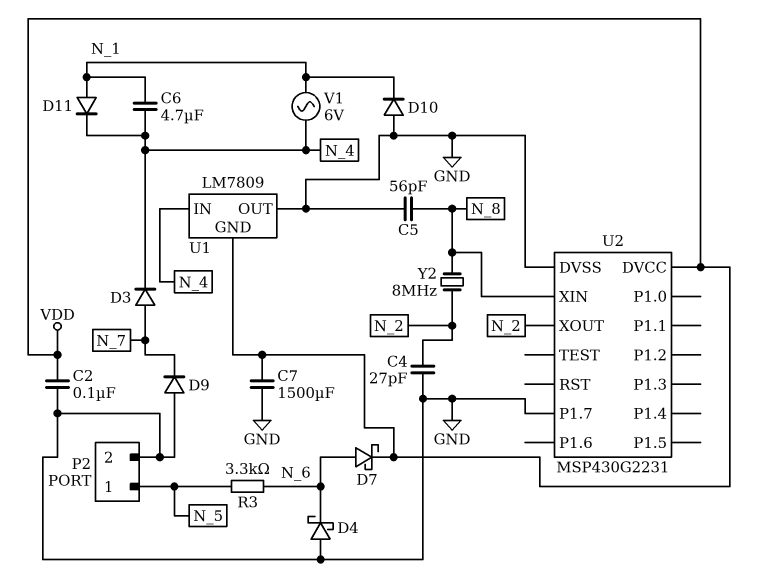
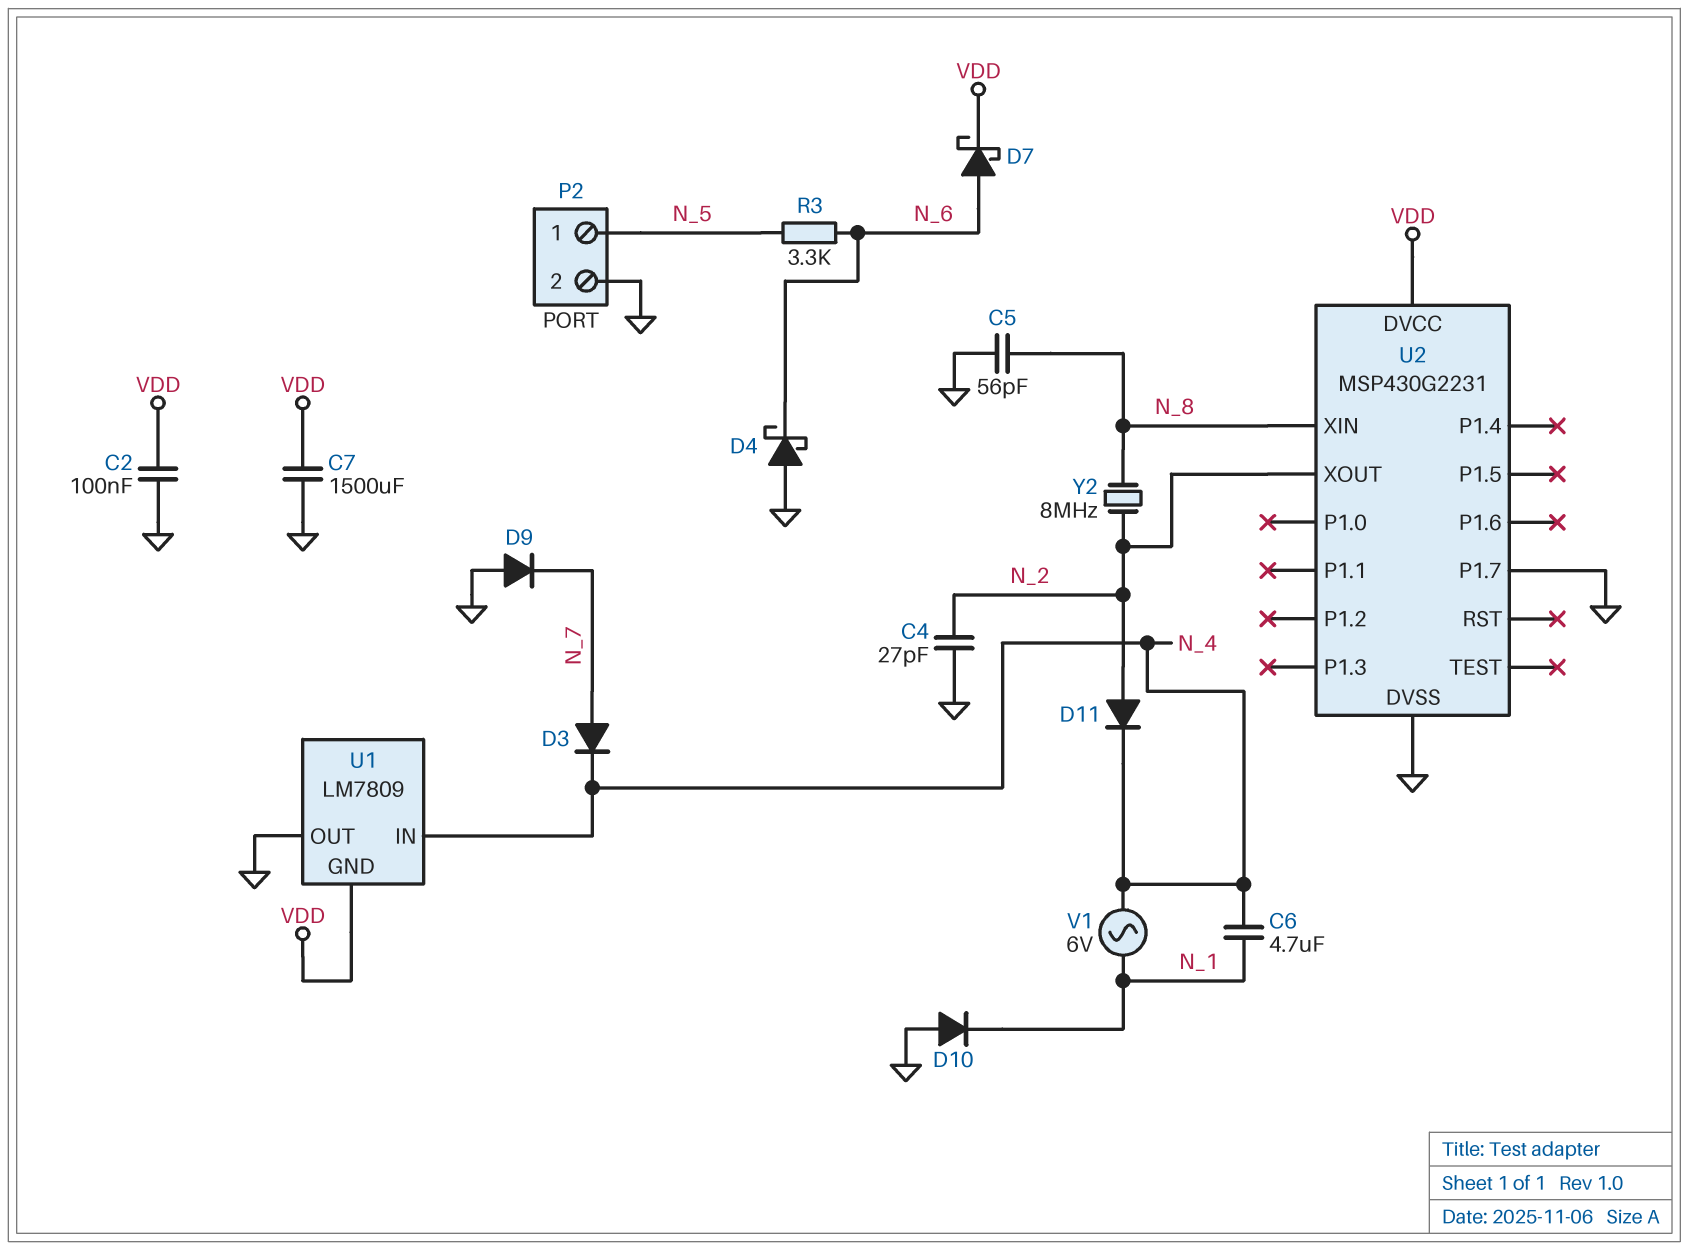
D11: diode (A N_1, K N_4) -> diode (A N_2, K N_4)

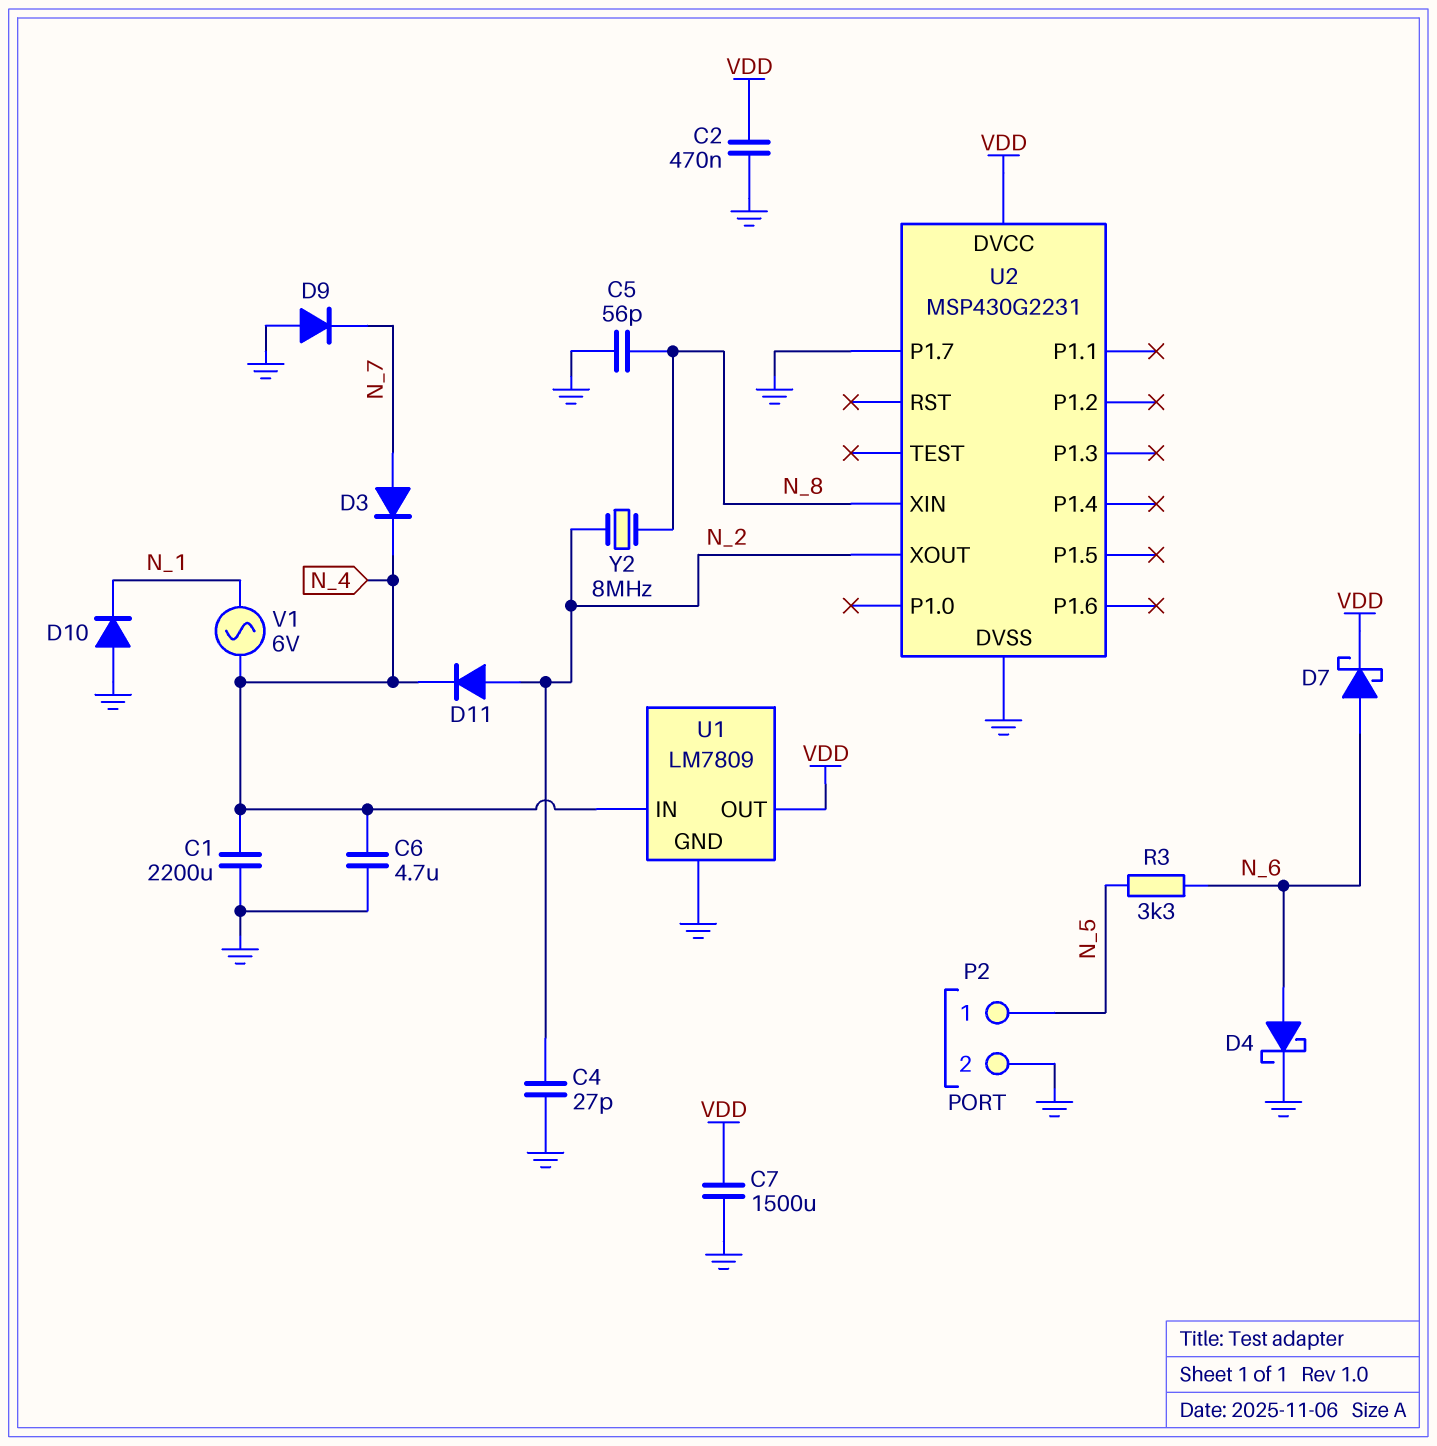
C1: none -> 2200uF (GND, N_4)
C2: 100nF (GND, VDD) -> 470nF (GND, VDD)
C6: 4.7uF (N_1, N_4) -> 4.7uF (GND, N_4)
D4: schottky (A GND, K N_6) -> schottky (A N_6, K GND)
U1 pin GND: VDD -> GND
U1 pin OUT: GND -> VDD

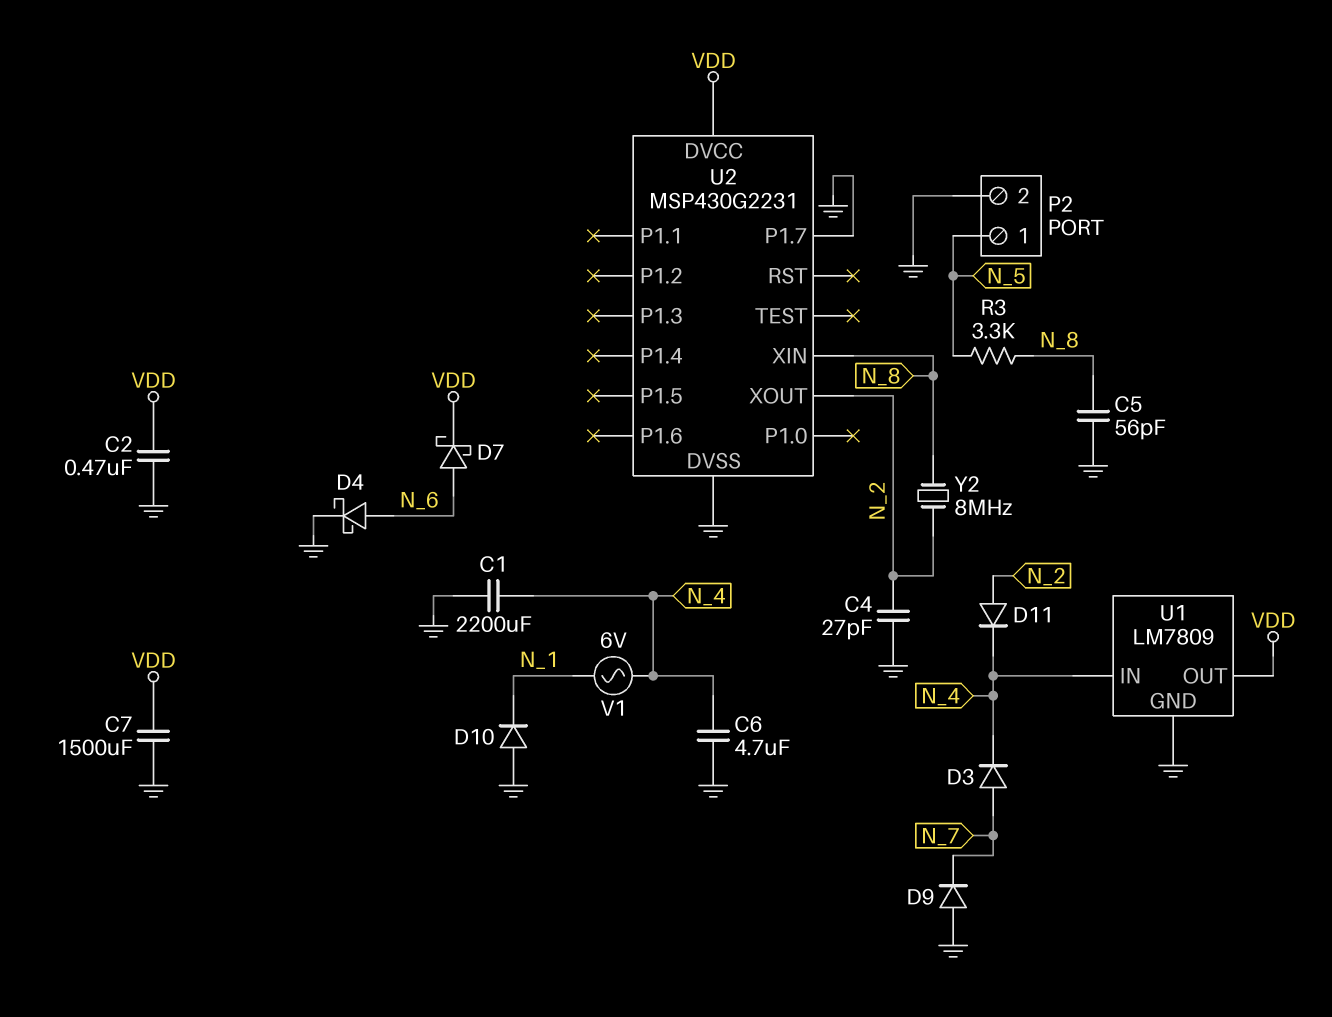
R3: 3.3k (N_5, N_6) -> 3.3k (N_5, N_8)

